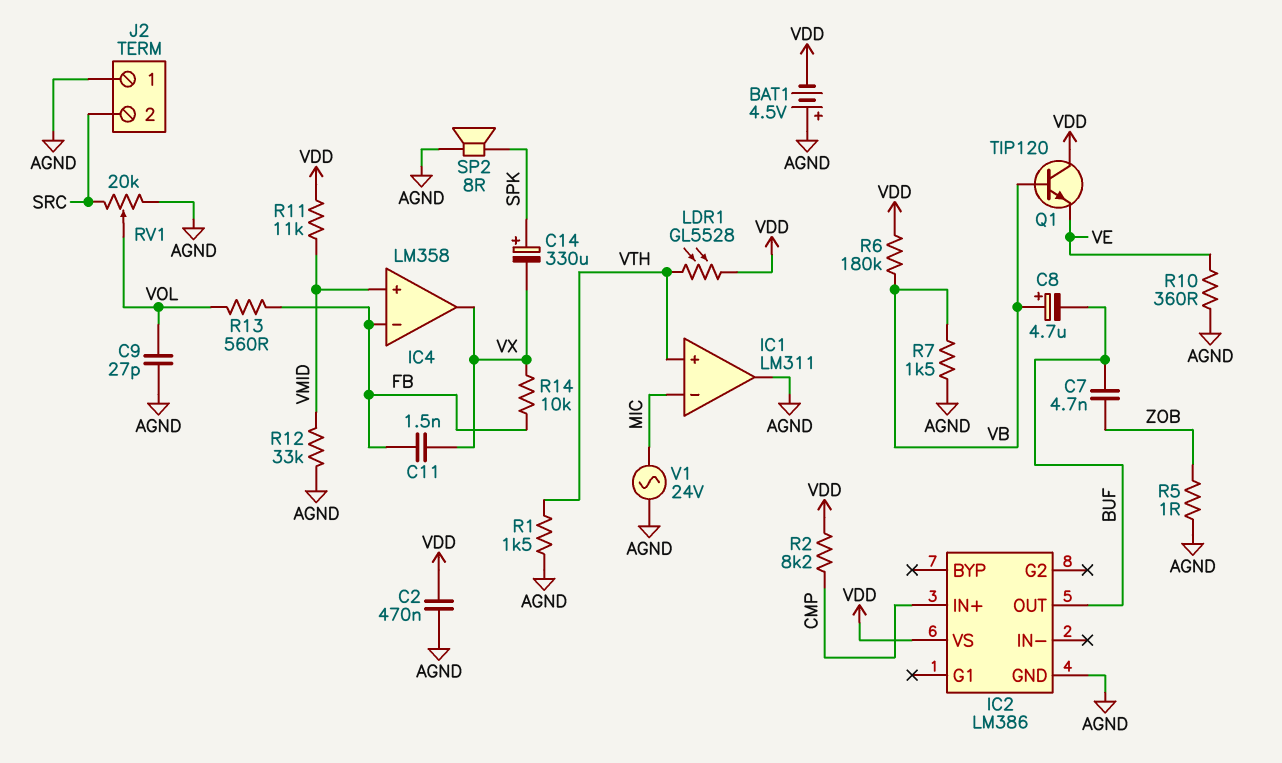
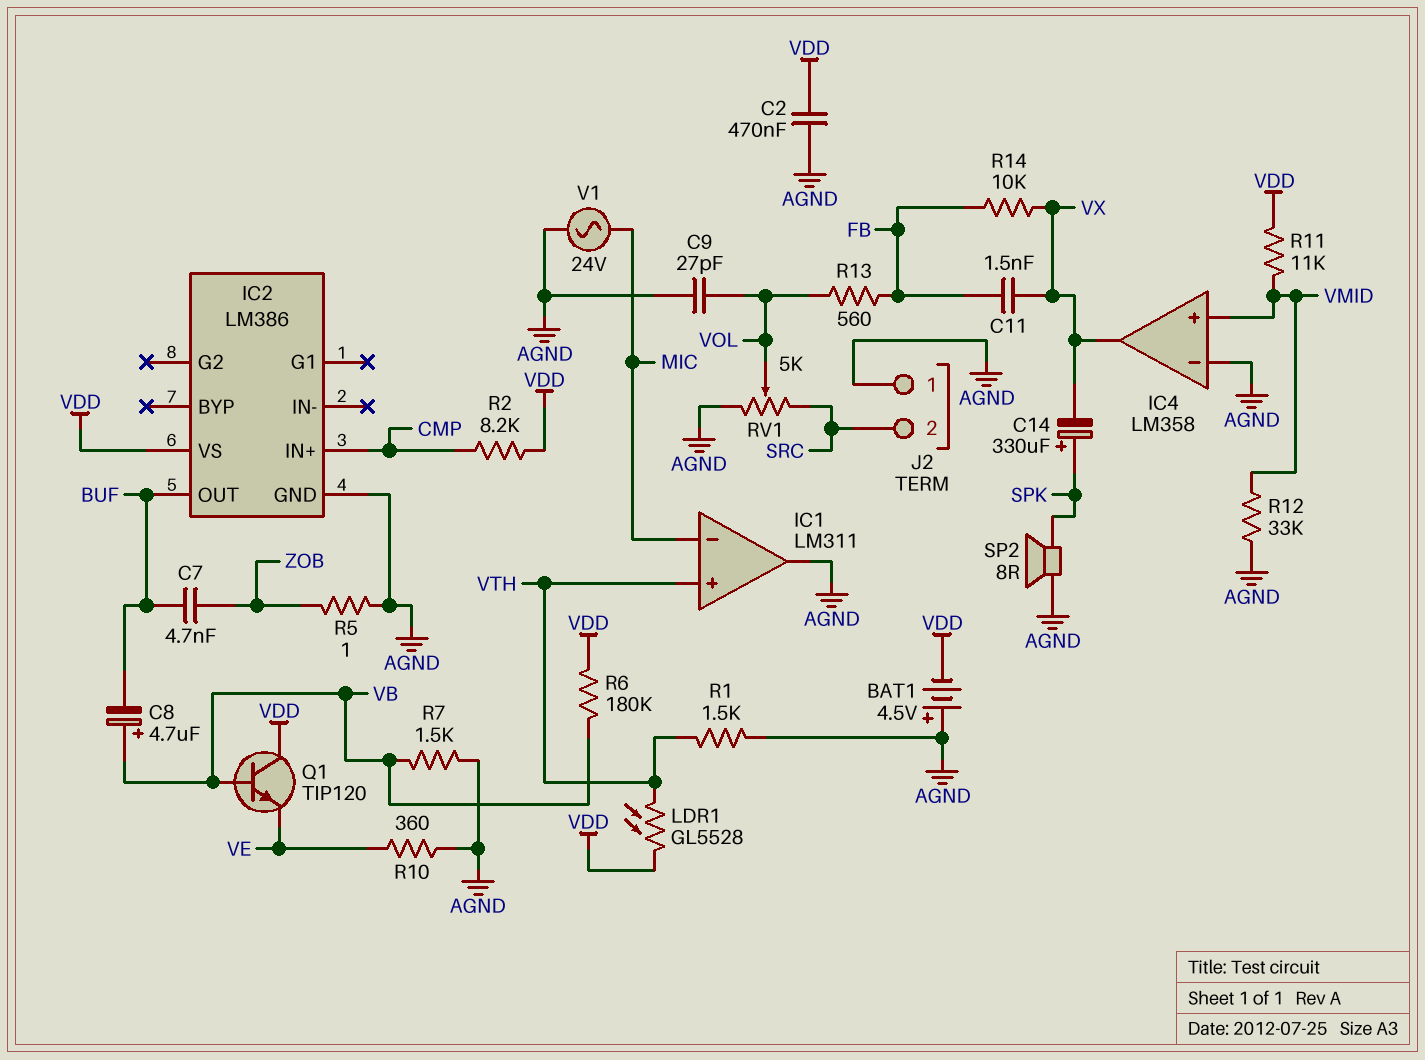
IC4 pin in-: FB -> AGND
RV1: 20k (AGND, SRC, wiper VOL) -> 5k (AGND, SRC, wiper VOL)

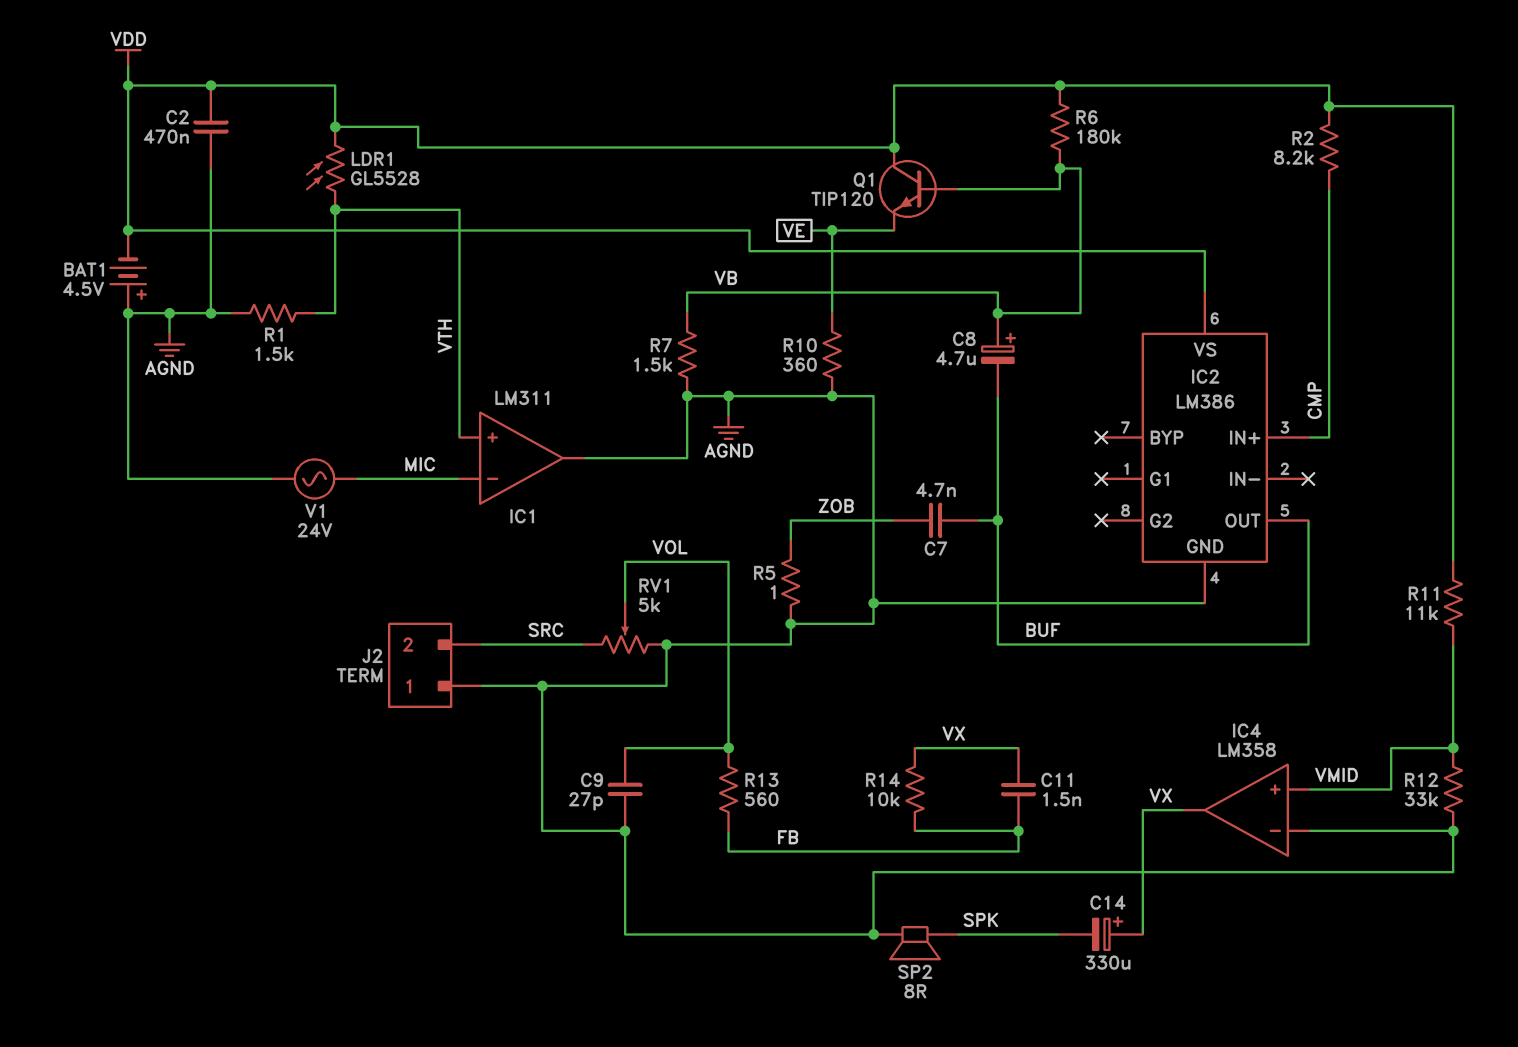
C14: 330uF (plus SPK, minus VX) -> 330uF (plus VX, minus SPK)

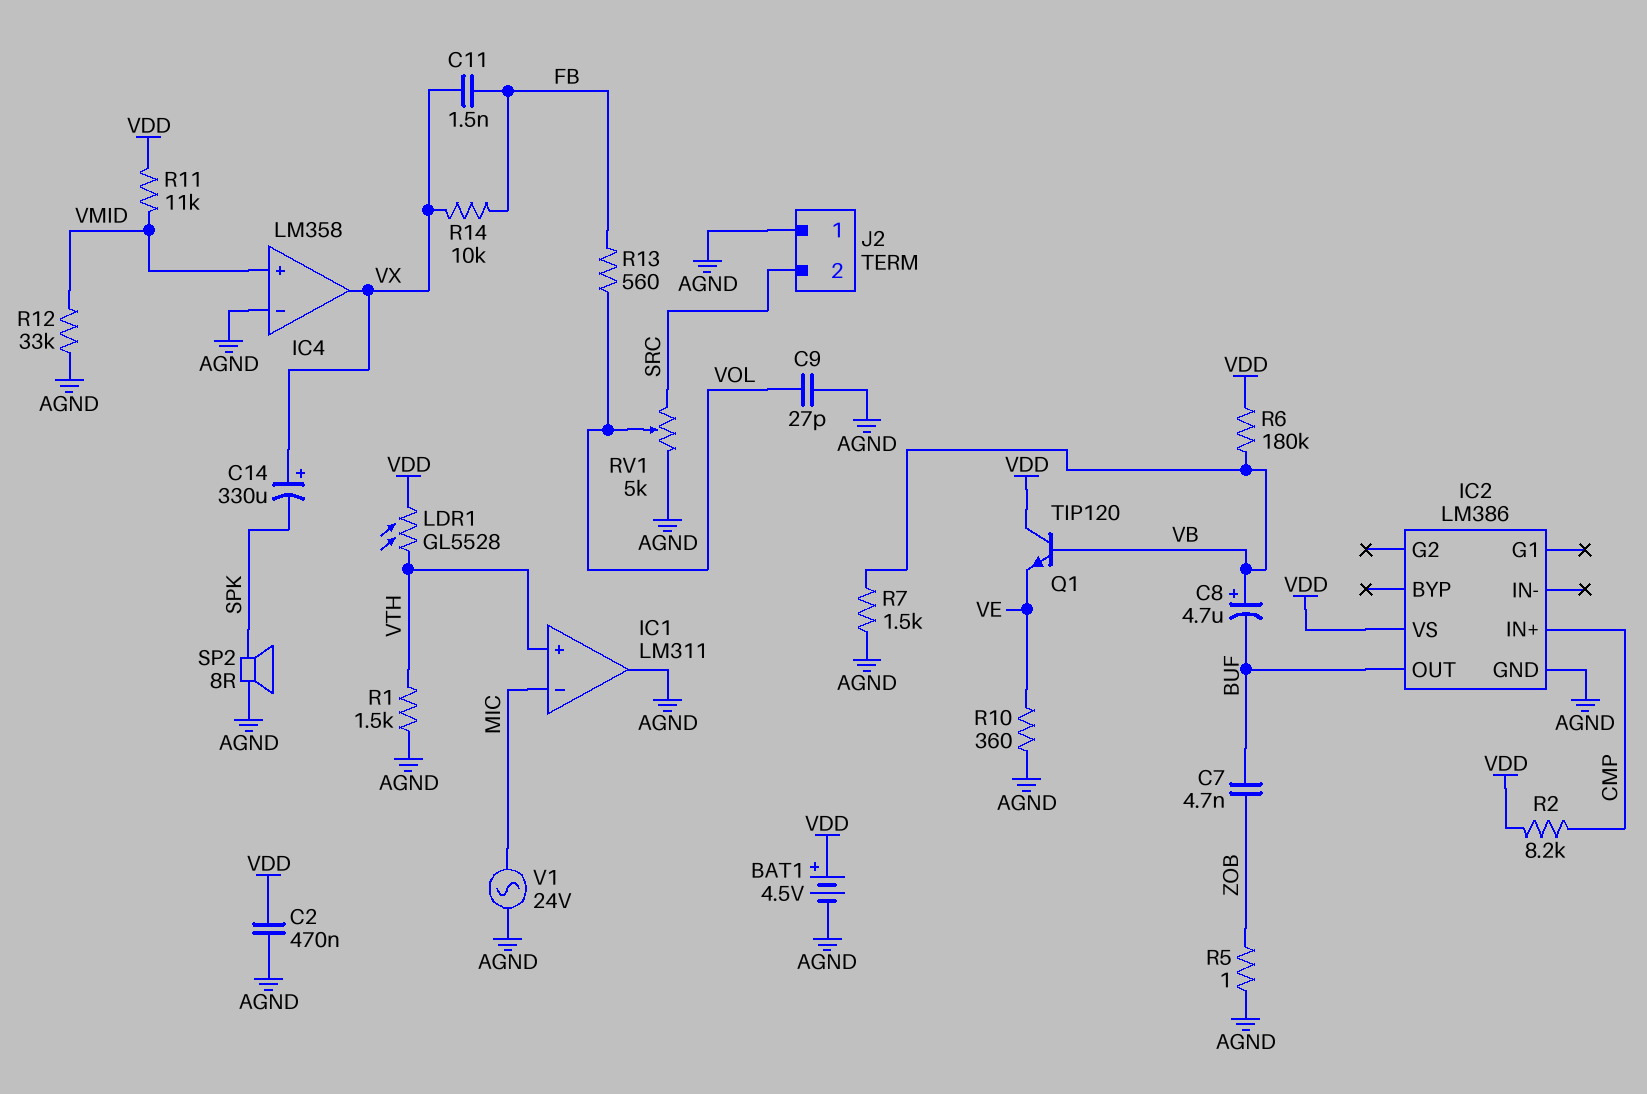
BAT1: 4.5V (plus AGND, minus VDD) -> 4.5V (plus VDD, minus AGND)

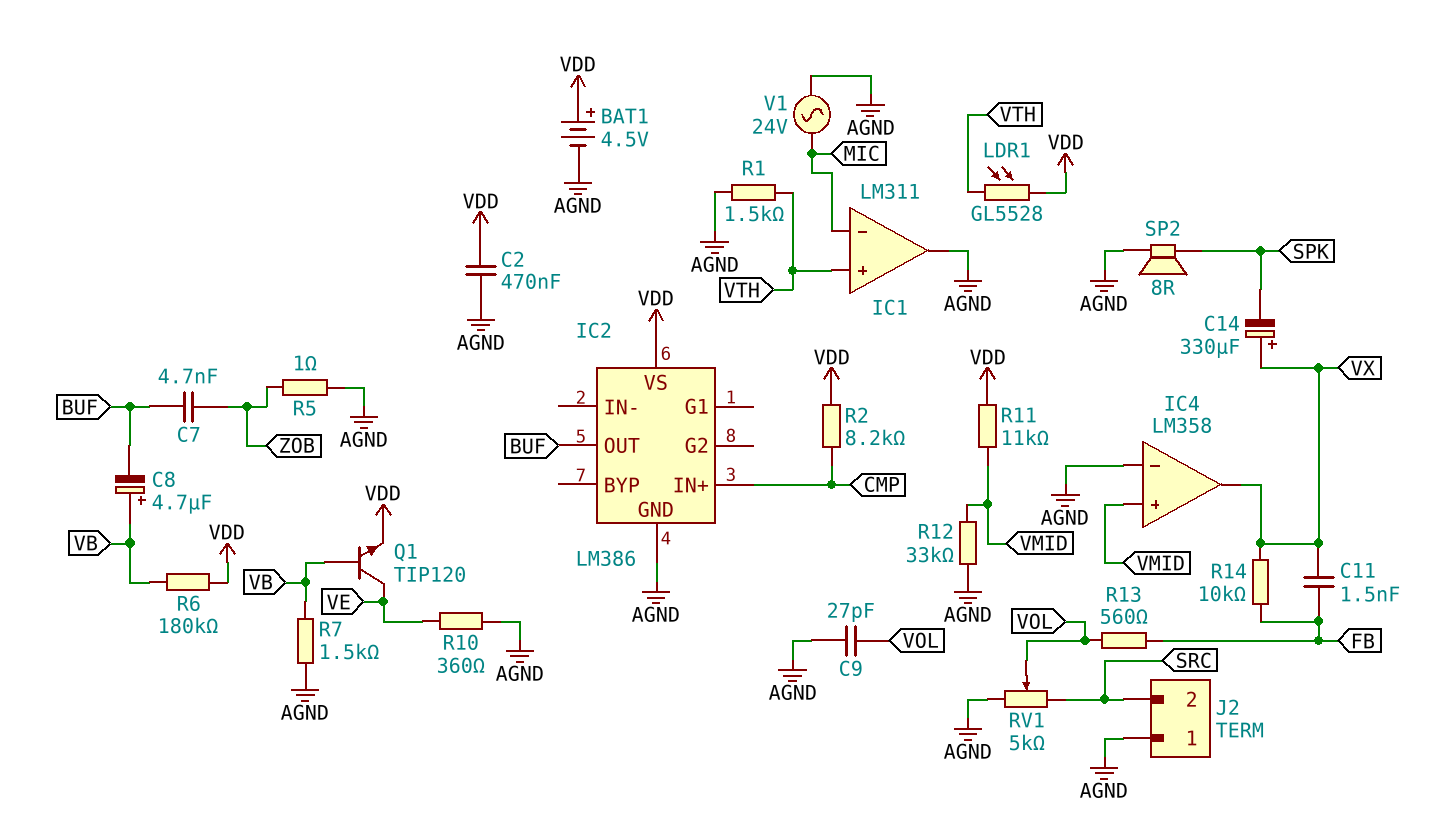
Q1: NPN TIP120 (B VB, C VDD, E VE) -> NPN TIP120 (B VB, C VE, E VDD)

